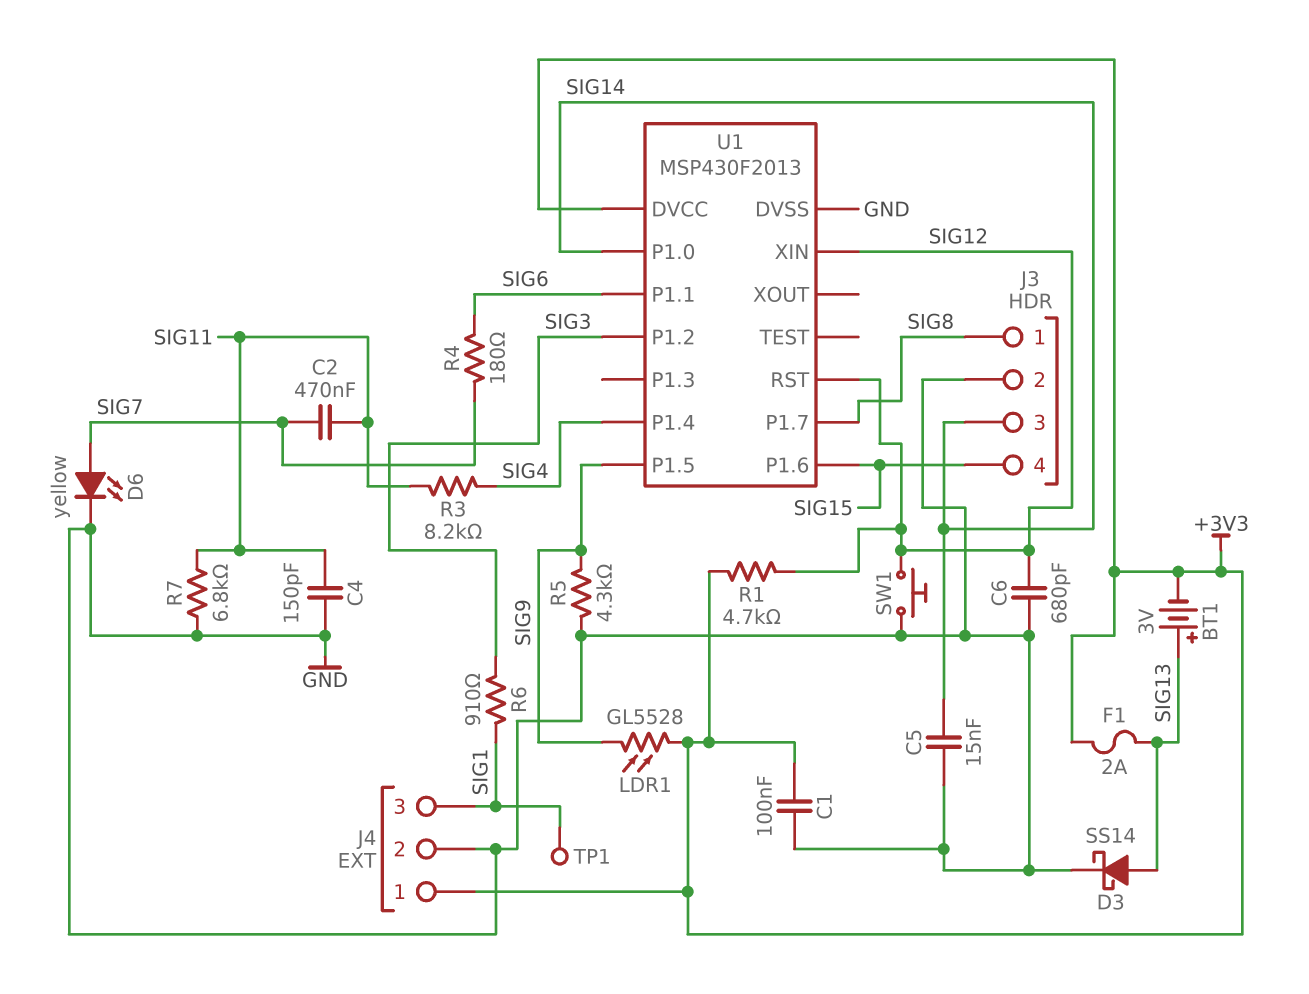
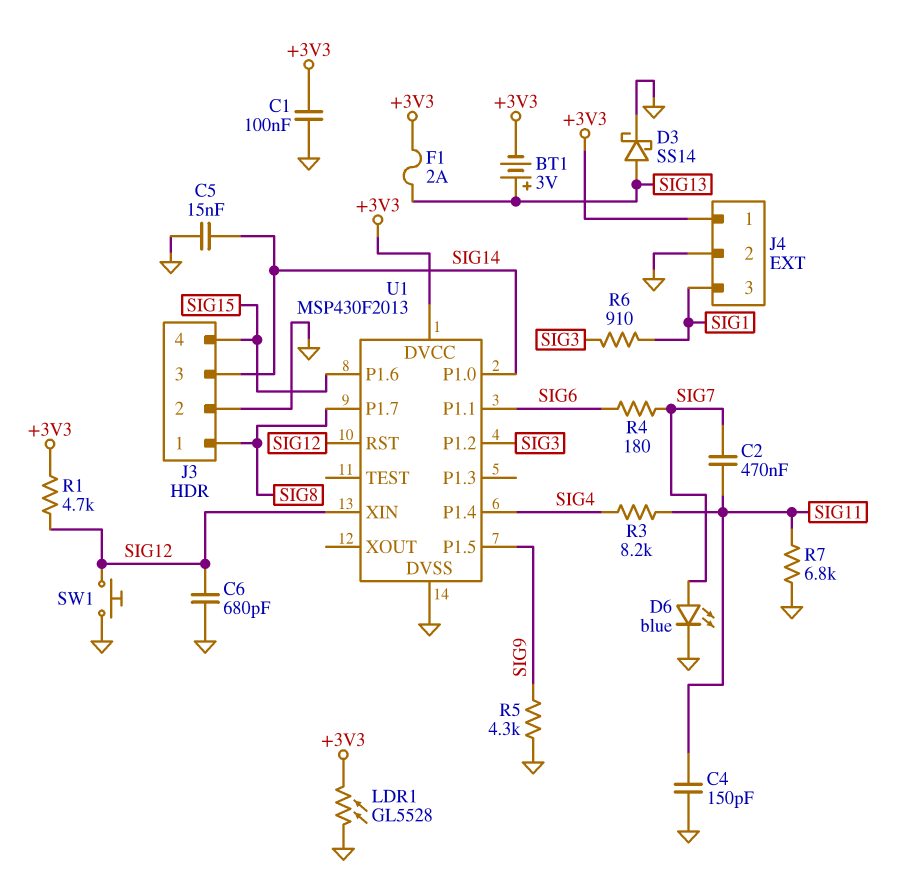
D6: LED yellow (A SIG7, K GND) -> LED blue (A SIG7, K GND)
LDR1: GL5528 (+3V3, SIG9) -> GL5528 (+3V3, GND)
TP1: test point (SIG1) -> none

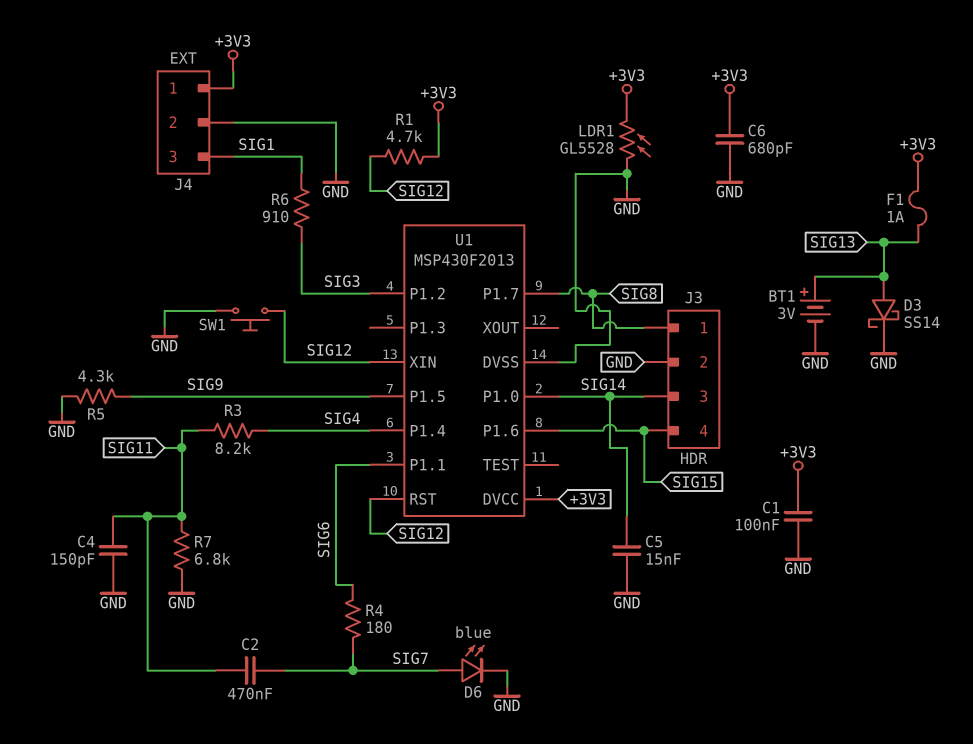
BT1: 3V (plus SIG13, minus +3V3) -> 3V (plus SIG13, minus GND)
C6: 680pF (GND, SIG12) -> 680pF (+3V3, GND)
F1: 2A (+3V3, SIG13) -> 1A (+3V3, SIG13)

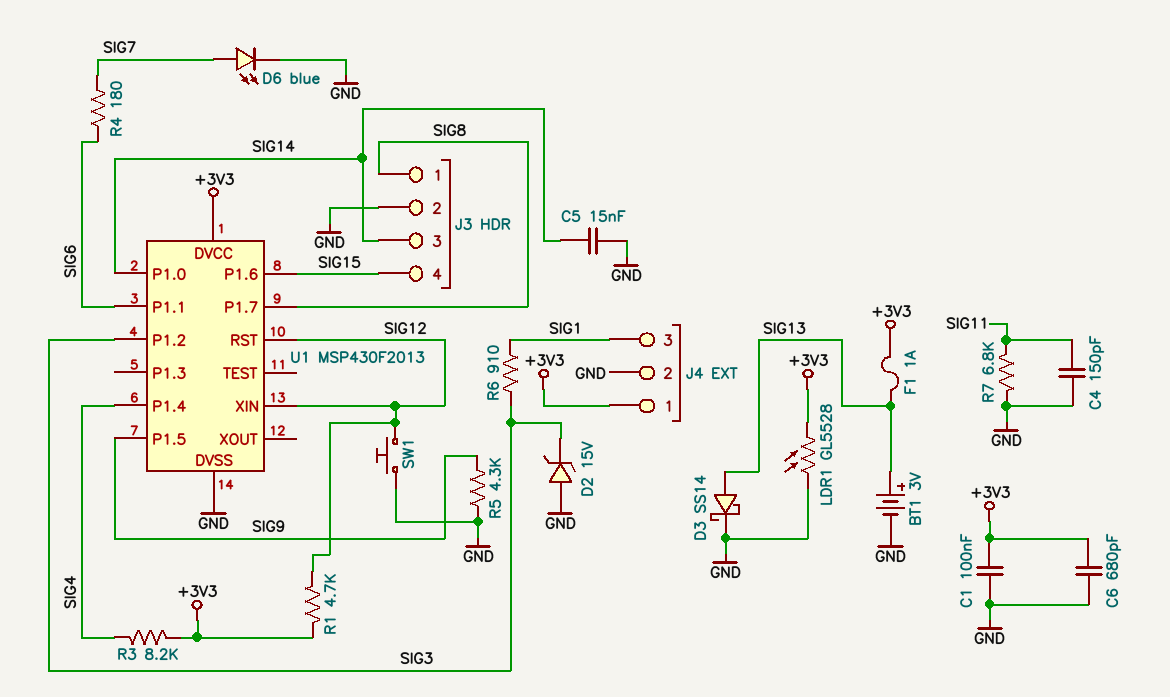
C2: 470nF (SIG7, SIG11) -> none
D2: none -> zener 15V (A GND, K SIG3)
R3: 8.2k (SIG4, SIG11) -> 8.2k (+3V3, SIG4)

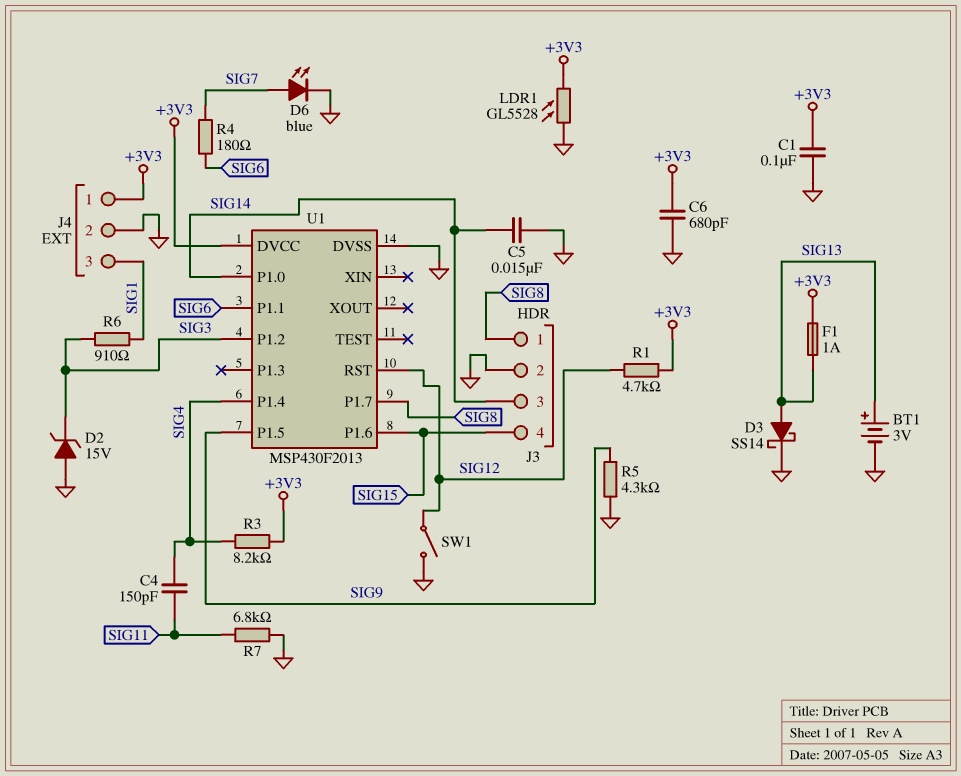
C4: 150pF (GND, SIG11) -> 150pF (SIG4, SIG11)
SW1: button (GND, SIG12) -> switch (GND, SIG12)
U1 pin XIN: SIG12 -> none

